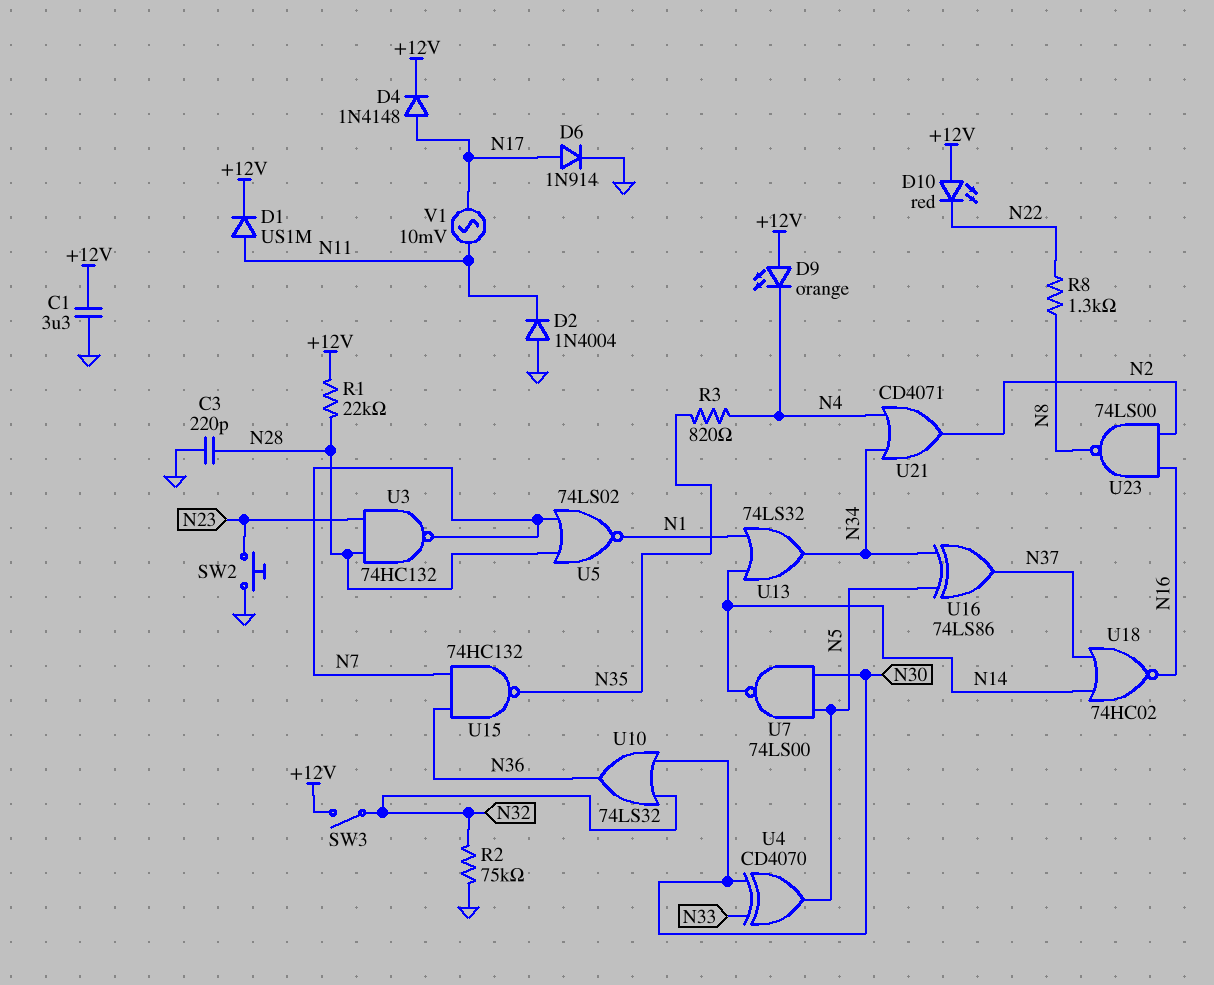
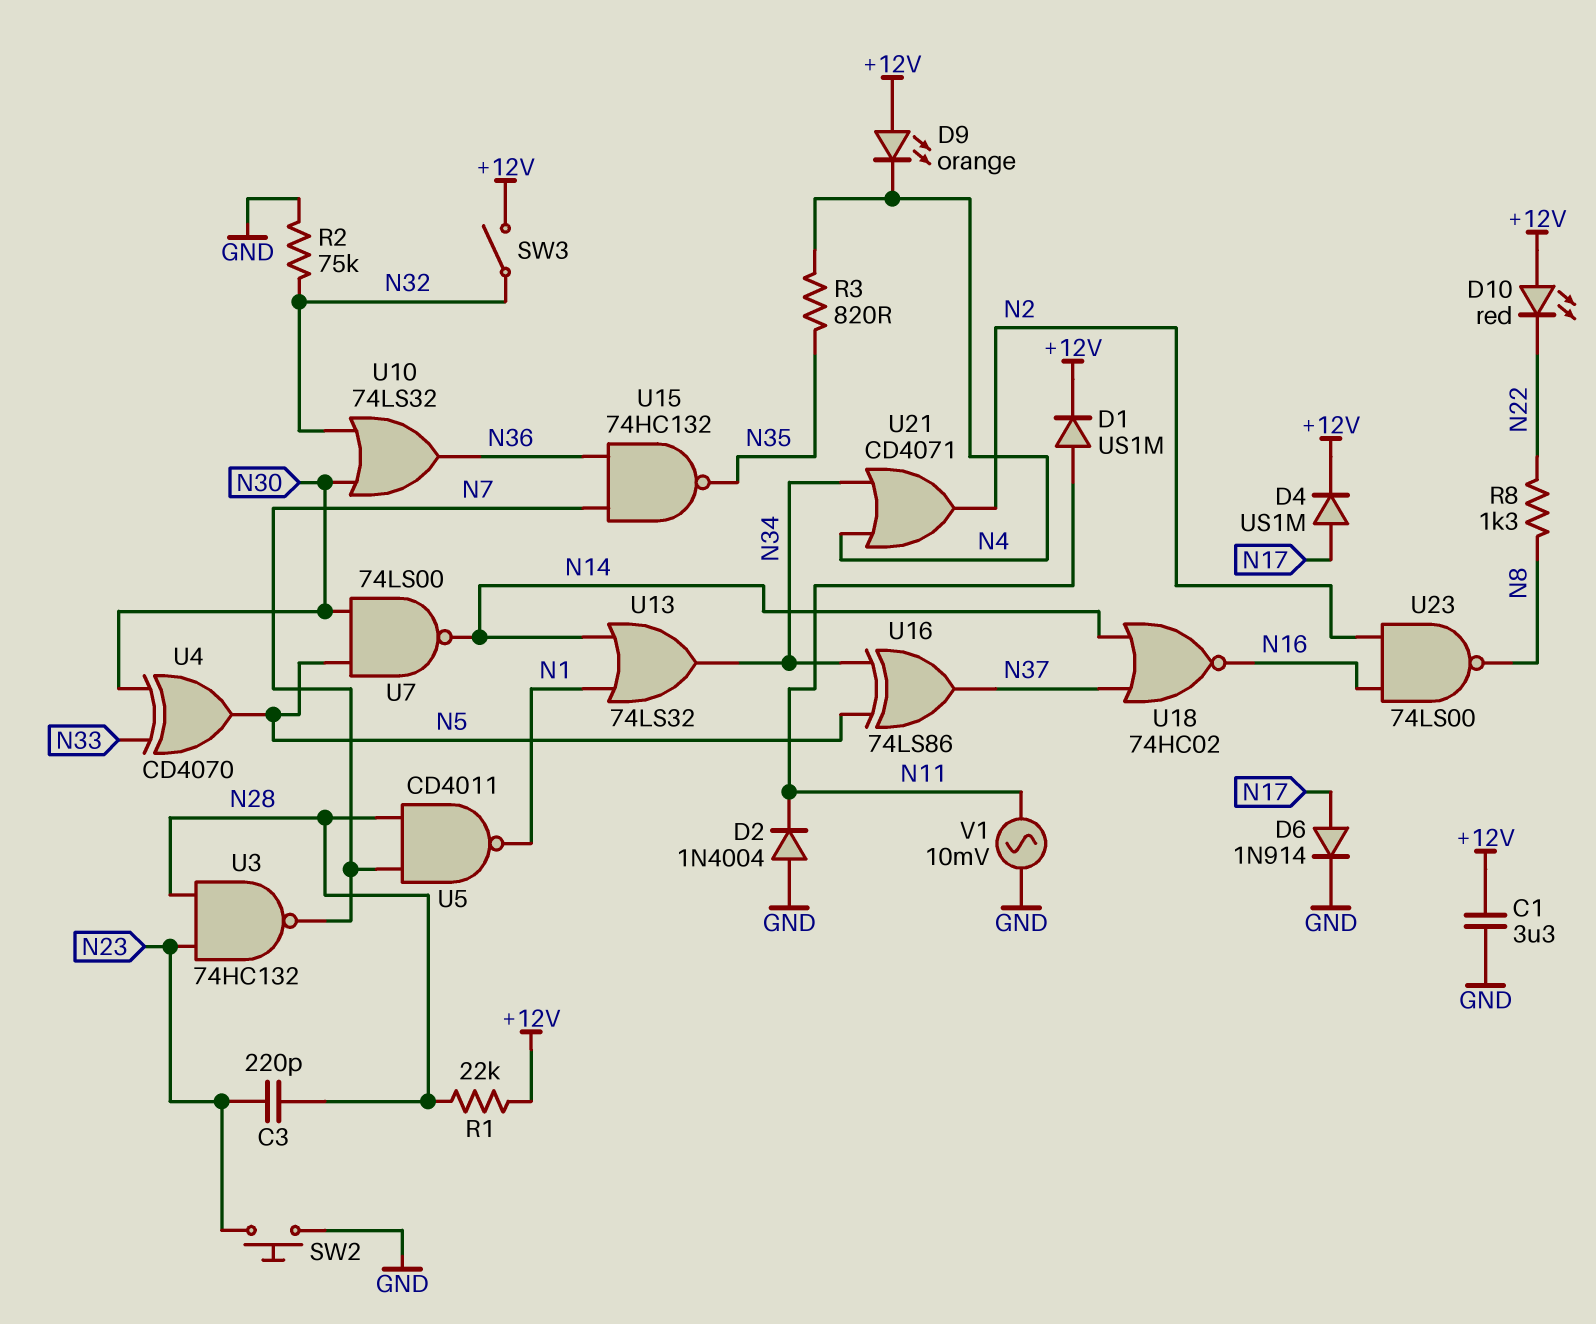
C3: 220pF (GND, N28) -> 220pF (N23, N28)
D4: diode 1N4148 (A N17, K +12V) -> diode US1M (A N17, K +12V)
U5: NOR 74LS02 (in N7, in N28, out N1) -> NAND CD4011 (in N7, in N28, out N1)
V1: AC 10mV (N11, N17) -> AC 10mV (GND, N11)

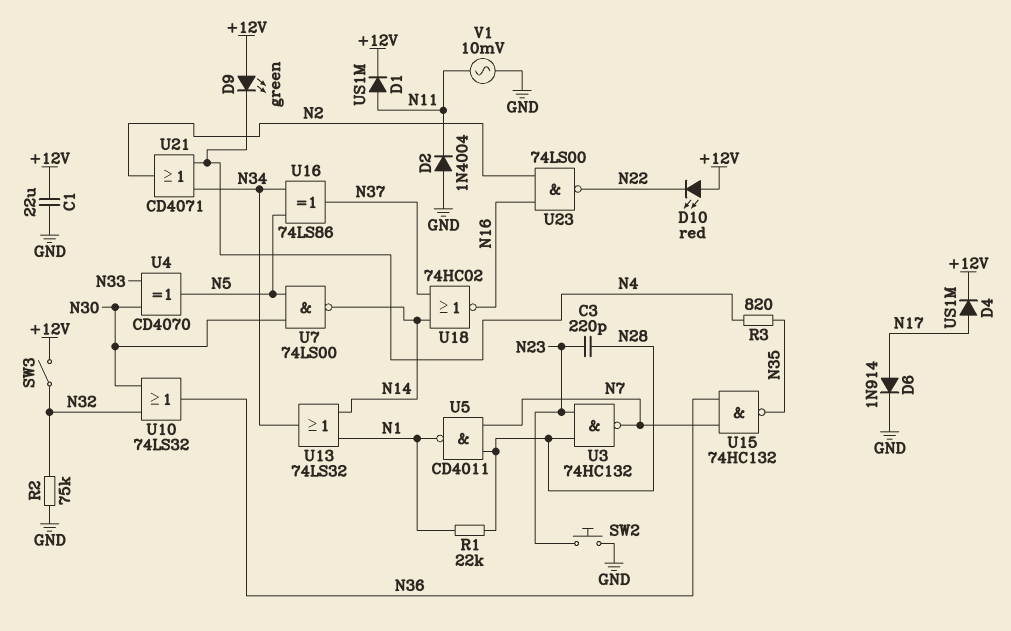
C1: 3.3uF (+12V, GND) -> 22uF (+12V, GND)
D9: LED orange (A +12V, K N4) -> LED green (A +12V, K N4)
R1: 22k (+12V, N28) -> 22k (N1, N28)
R8: 1.3k (N8, N22) -> none
U23: NAND 74LS00 (in N2, in N16, out N8) -> NAND 74LS00 (in N2, in N16, out N22)

